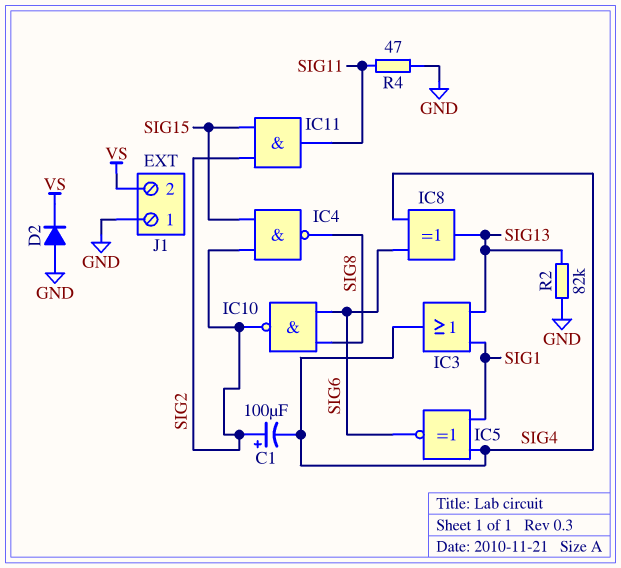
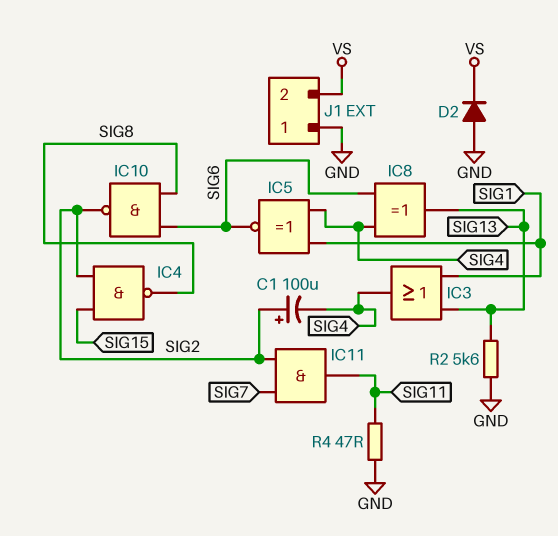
IC11: AND (in SIG2, in SIG15, out SIG11) -> AND (in SIG2, in SIG7, out SIG11)
R2: 82k (GND, SIG13) -> 5.6k (GND, SIG13)

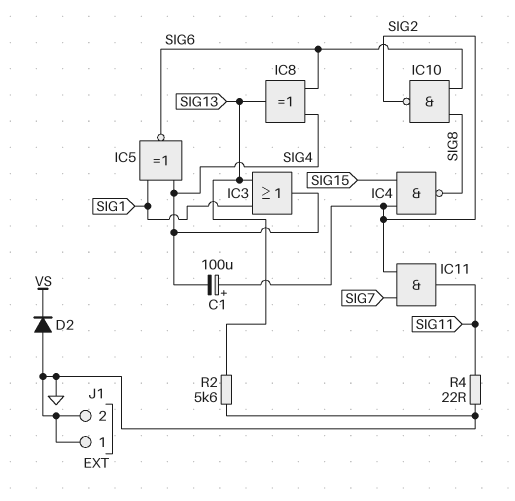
J1 pin 2: VS -> GND
R4: 47 (GND, SIG11) -> 22 (GND, SIG11)

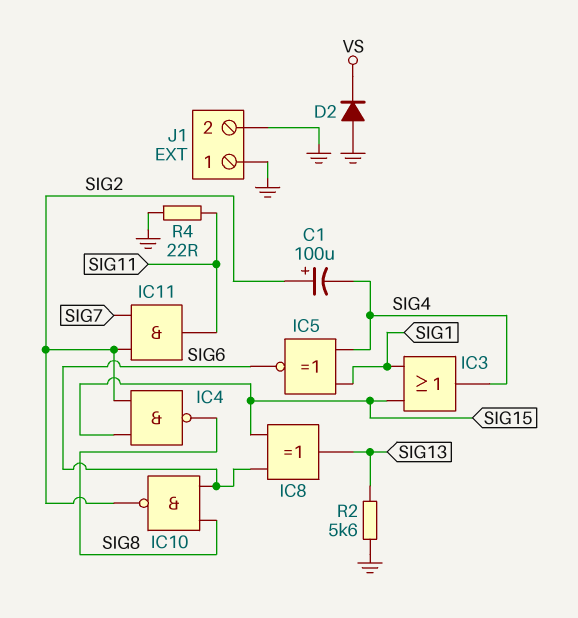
IC3: OR (in SIG1, in SIG13, out SIG4) -> OR (in SIG1, in SIG15, out SIG4)
IC8: XOR (in SIG4, in SIG6, out SIG13) -> XOR (in SIG6, in SIG15, out SIG13)

